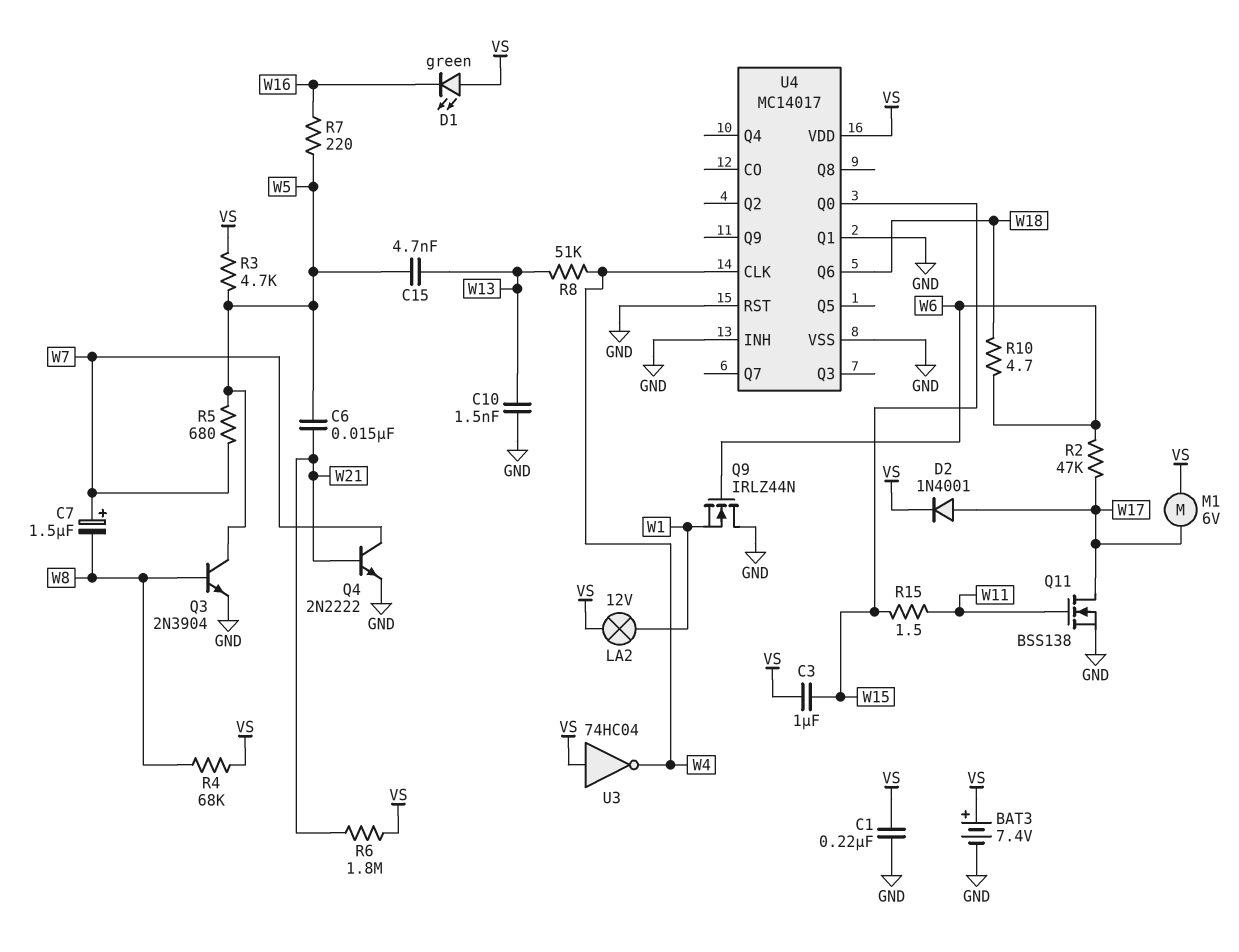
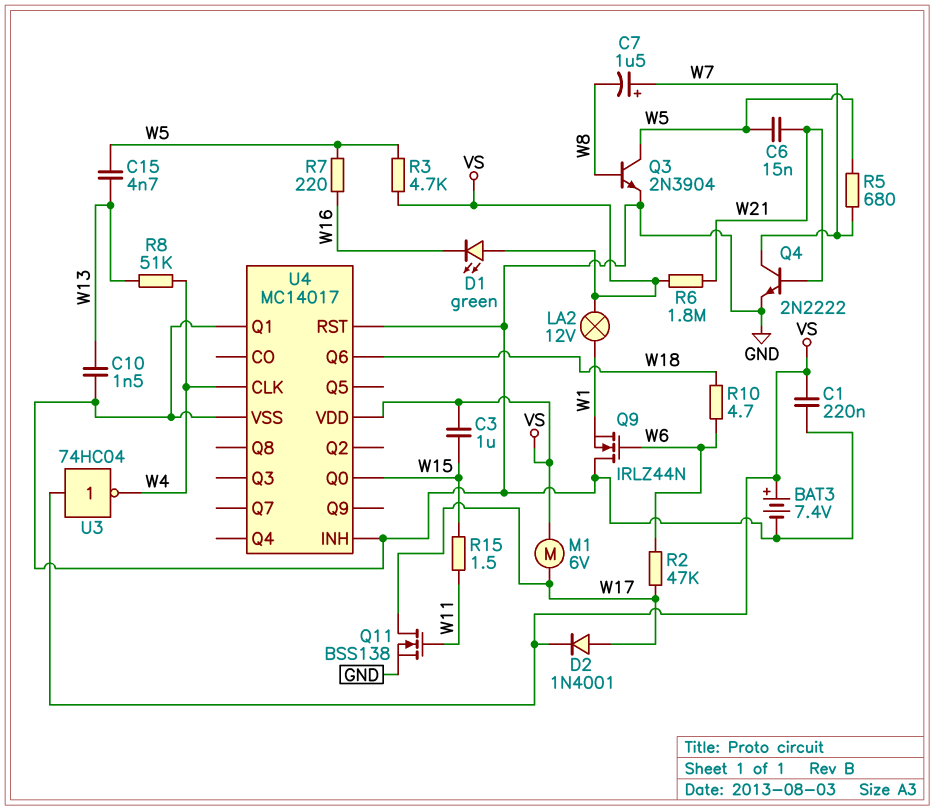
R4: 68k (VS, W8) -> none

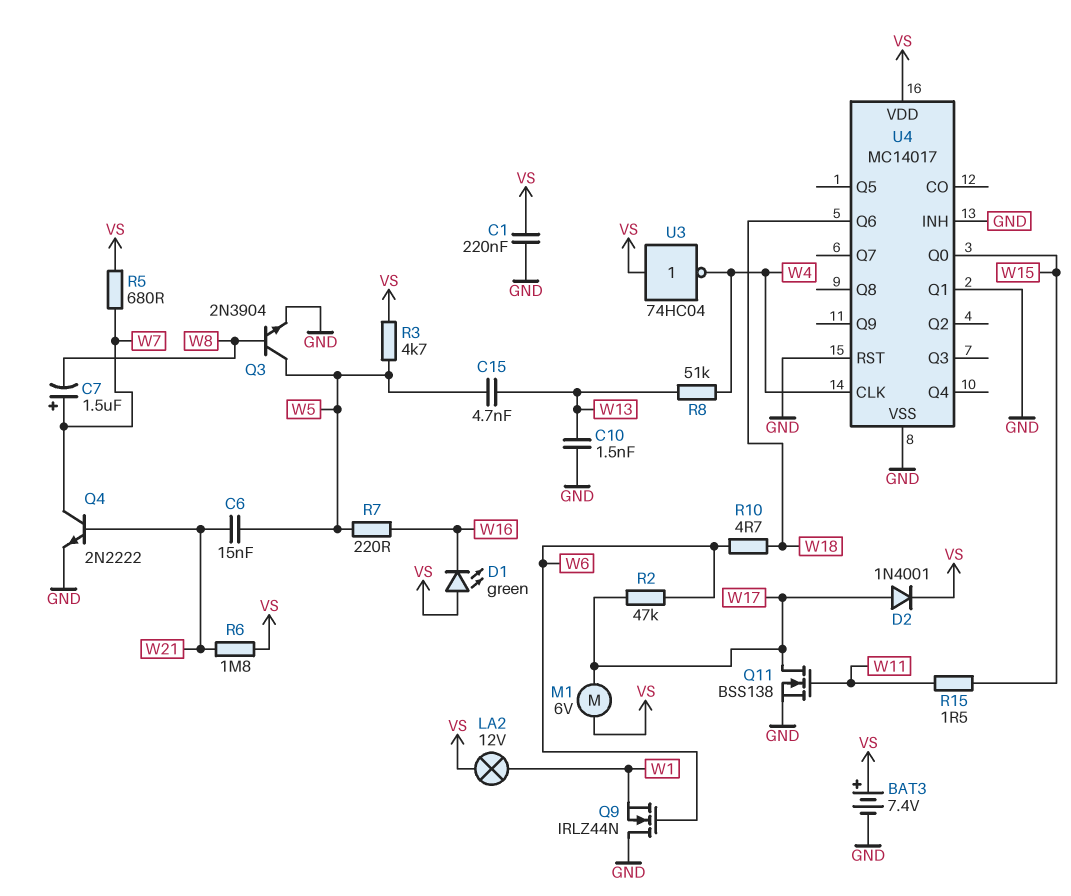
C3: 1uF (VS, W15) -> none
R5: 680 (W5, W7) -> 680 (VS, W7)

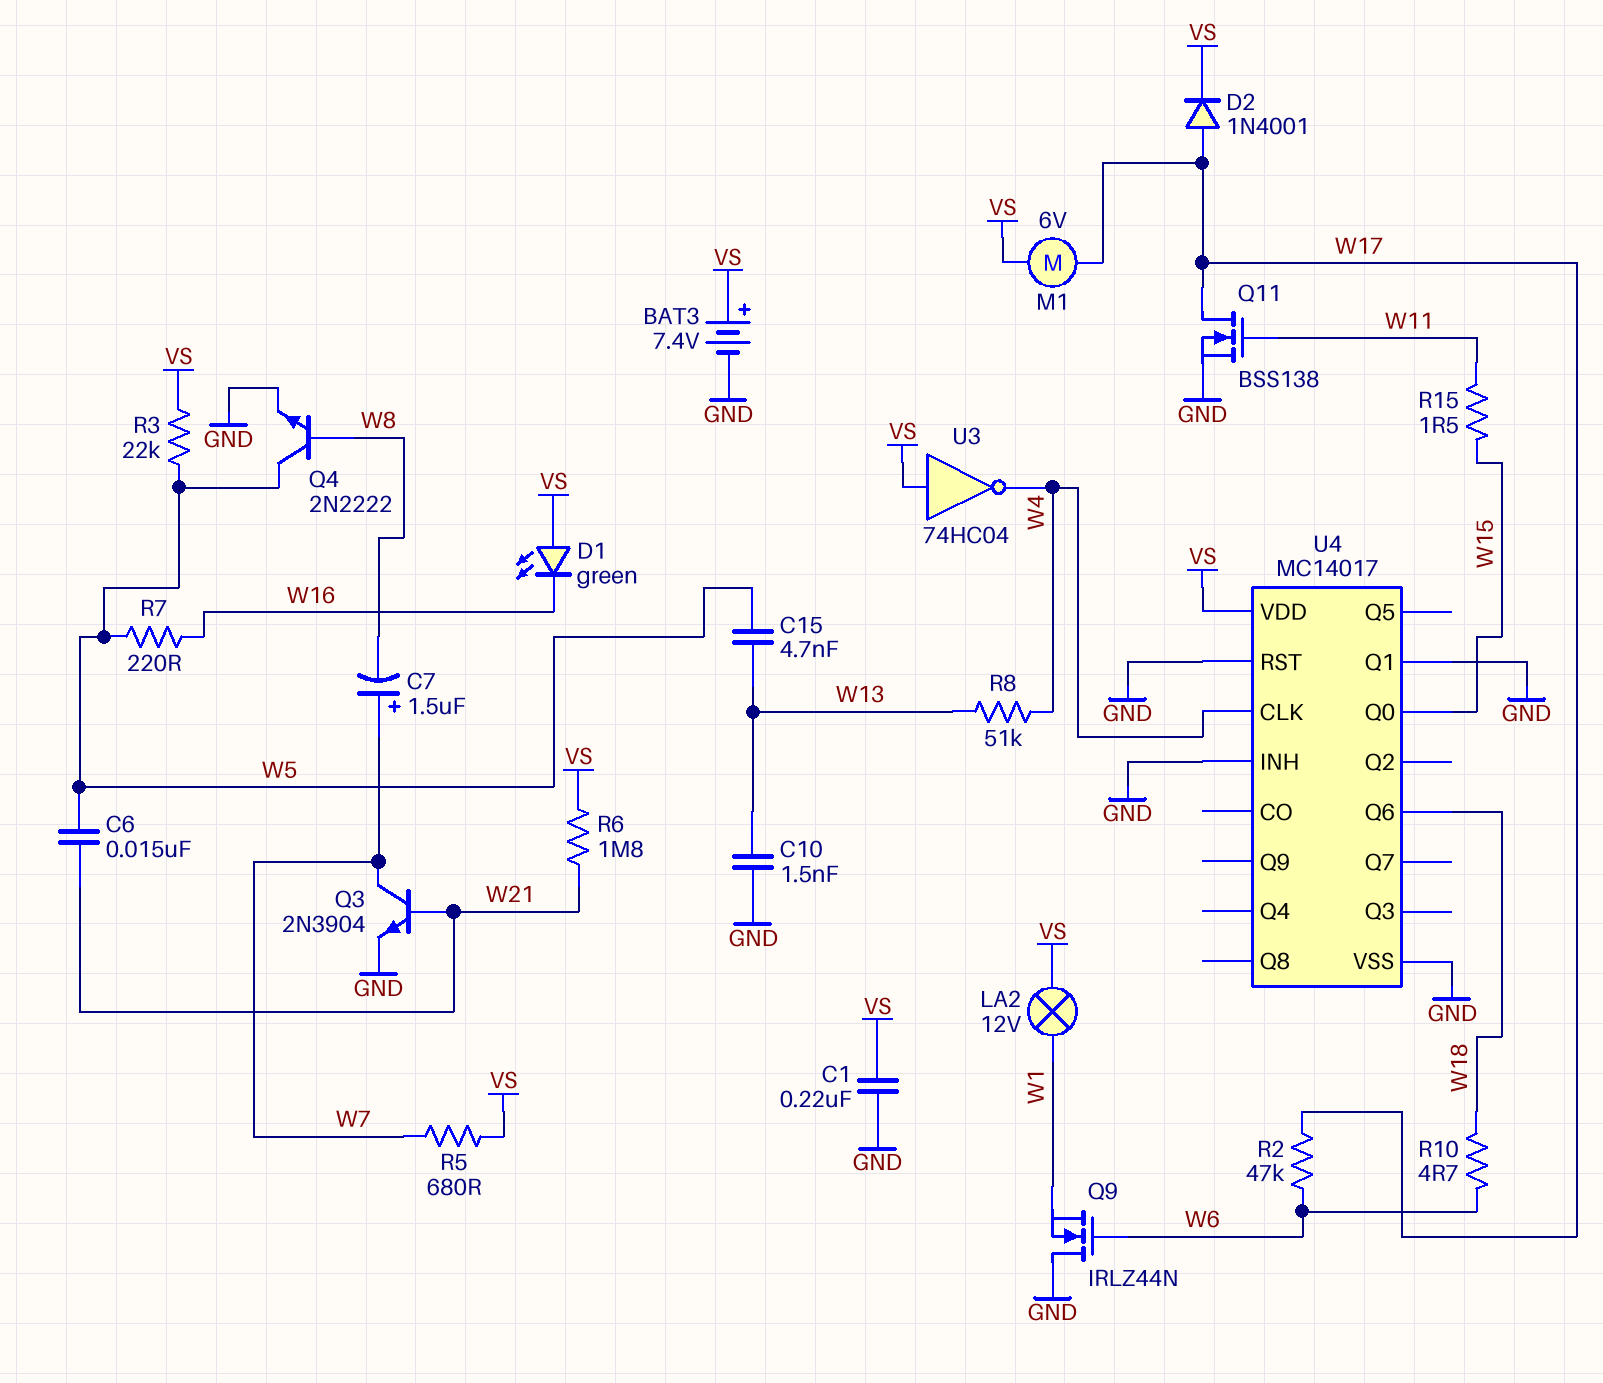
Q3: NPN 2N3904 (B W8, C W5, E GND) -> NPN 2N3904 (B W21, C W7, E GND)
Q4: NPN 2N2222 (B W21, C W7, E GND) -> NPN 2N2222 (B W8, C W5, E GND)
R3: 4.7k (VS, W5) -> 22k (VS, W5)

